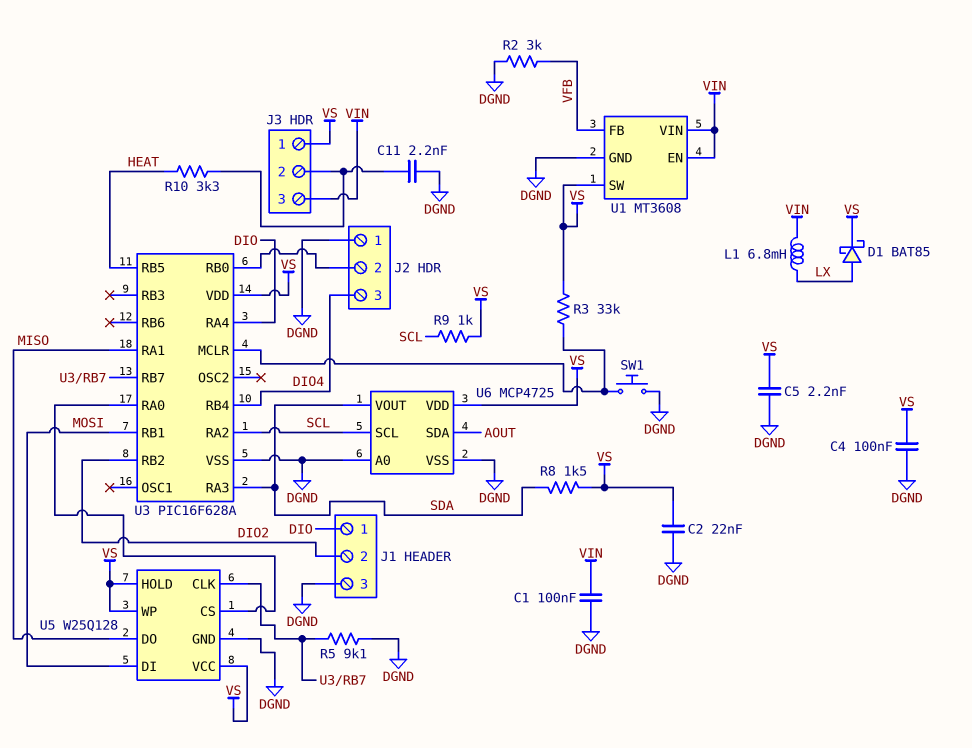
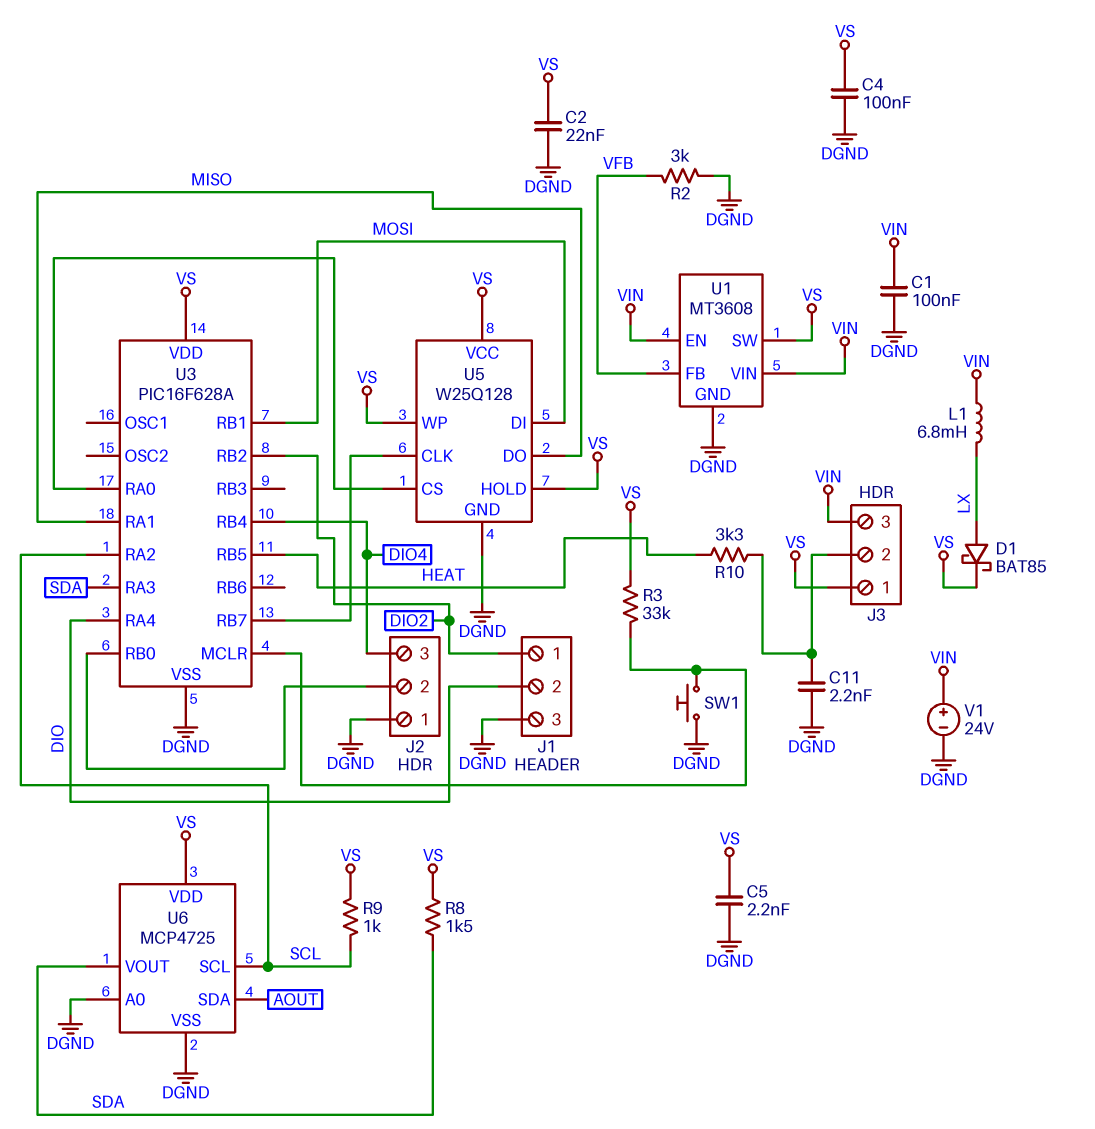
J1 pin 1: DIO -> DIO2
J1 pin 2: DIO2 -> DIO
R5: 9.1k (DGND, U3/RB7) -> none
V1: none -> 24V (plus VIN, minus DGND)

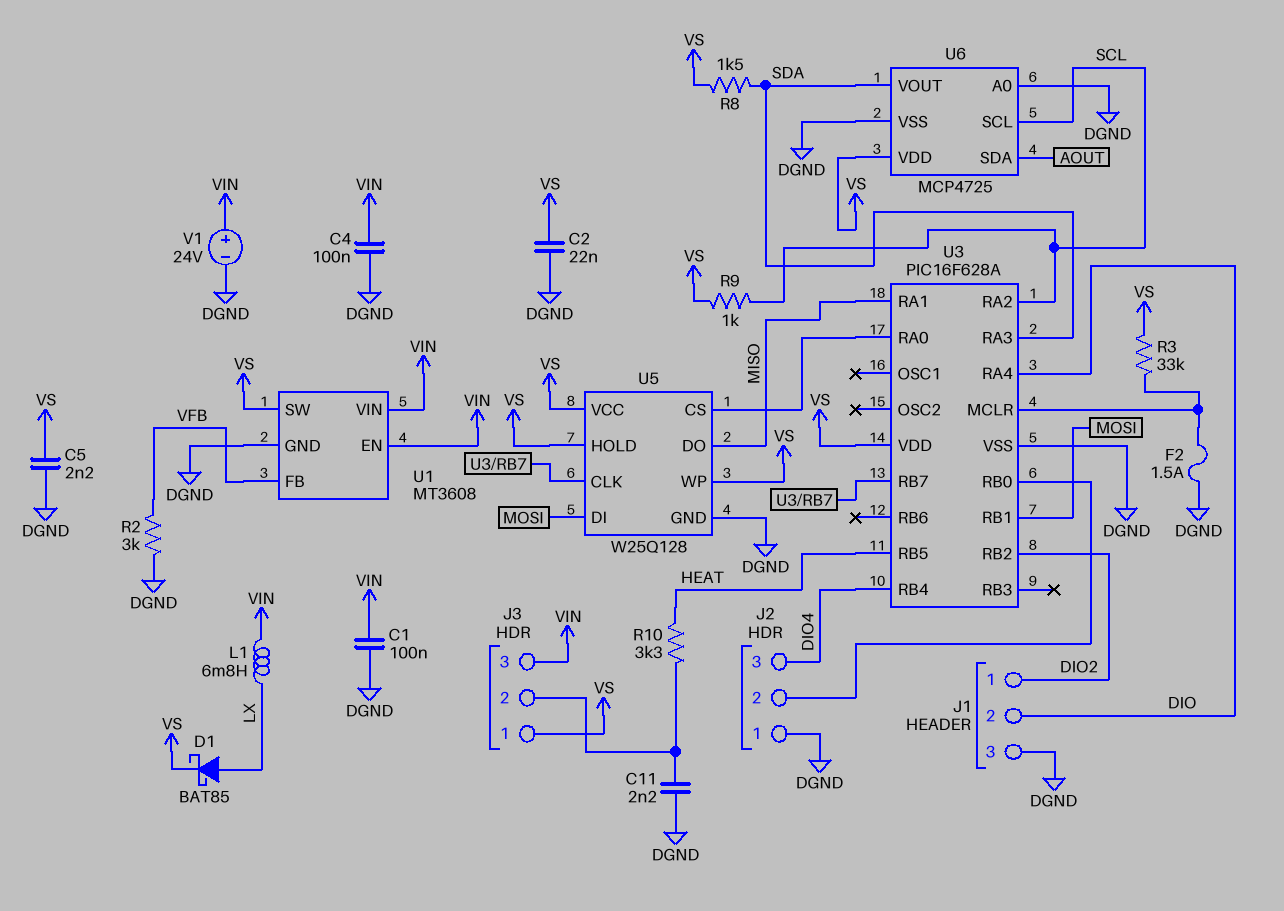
C4: 100nF (DGND, VS) -> 100nF (DGND, VIN)
F2: none -> 1.5A (DGND, U3/MCLR)
SW1: button (DGND, U3/MCLR) -> none

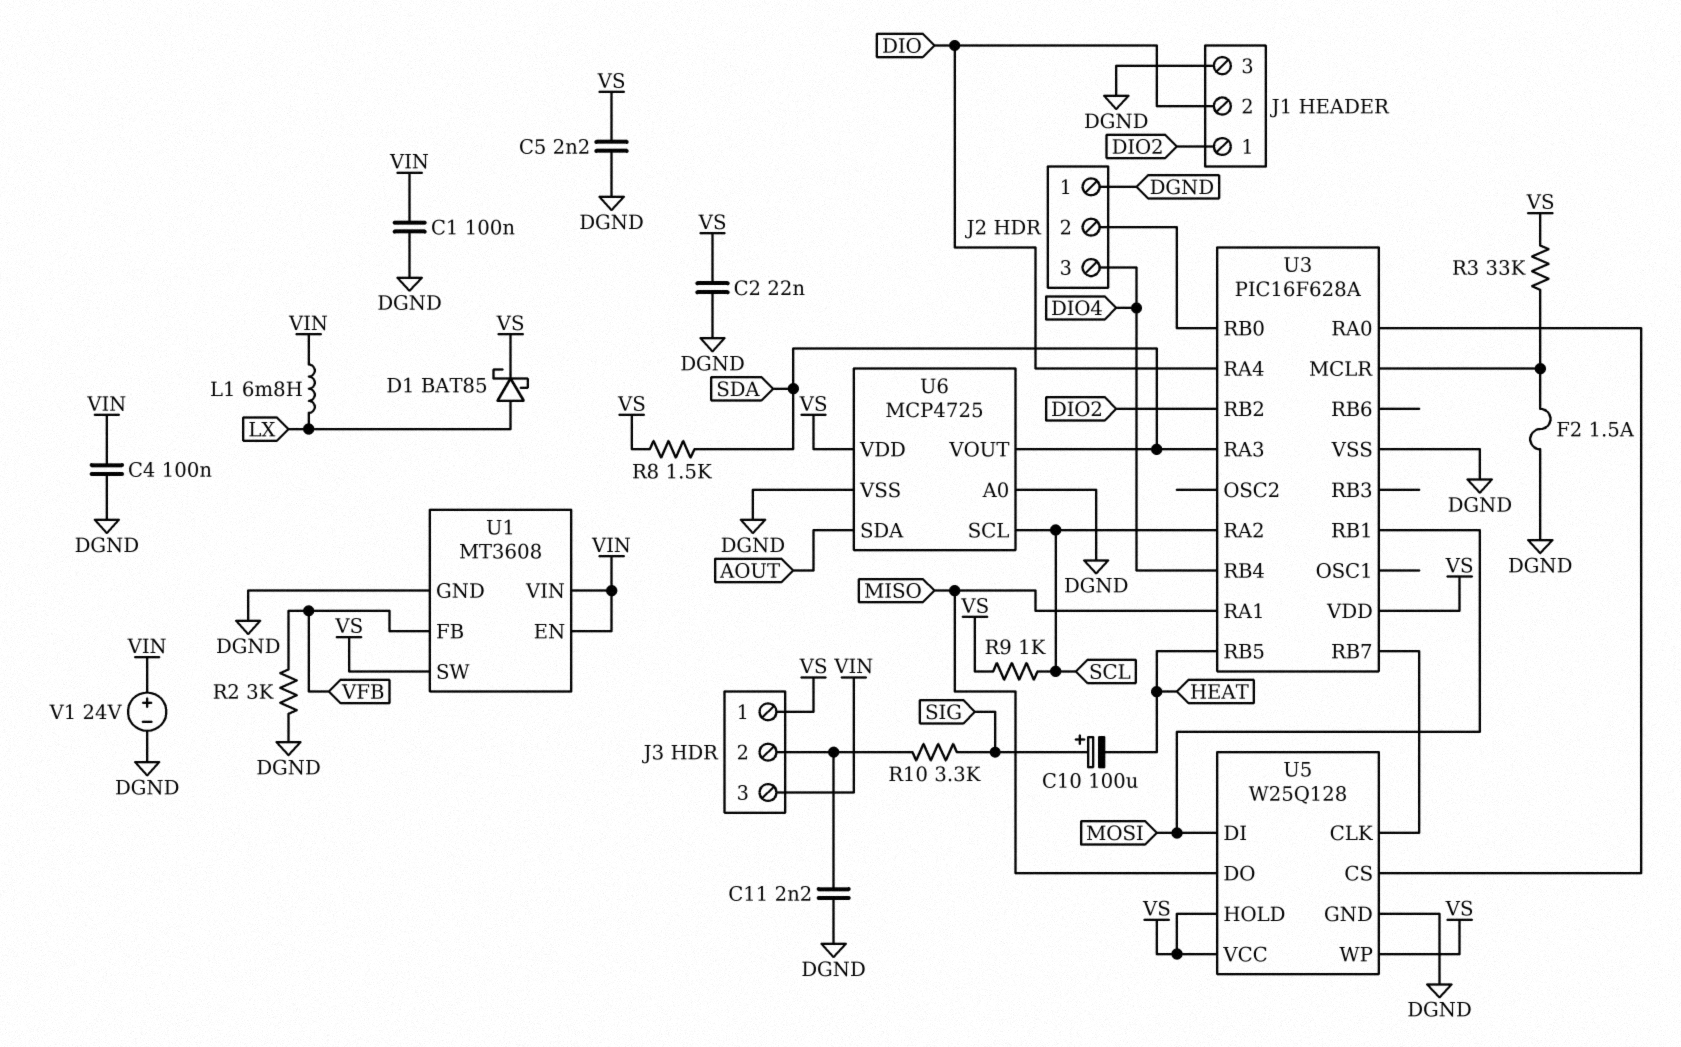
C10: none -> 100uF (plus SIG, minus HEAT)
R10: 3.3k (HEAT, J3/2) -> 3.3k (J3/2, SIG)

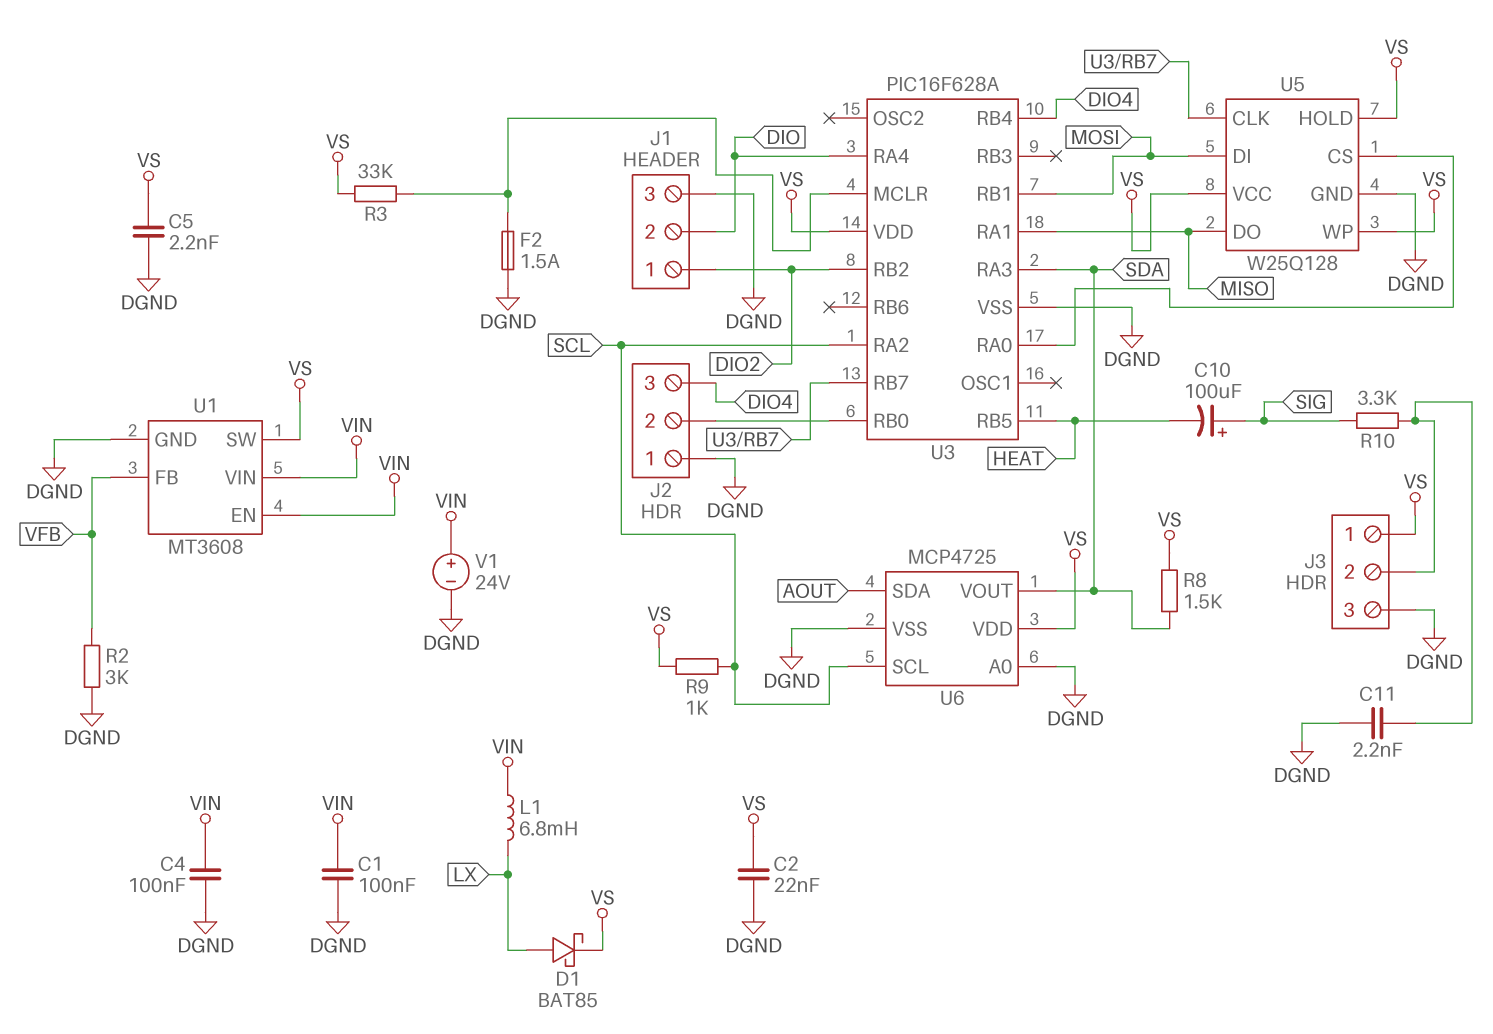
J3 pin 3: VIN -> DGND

